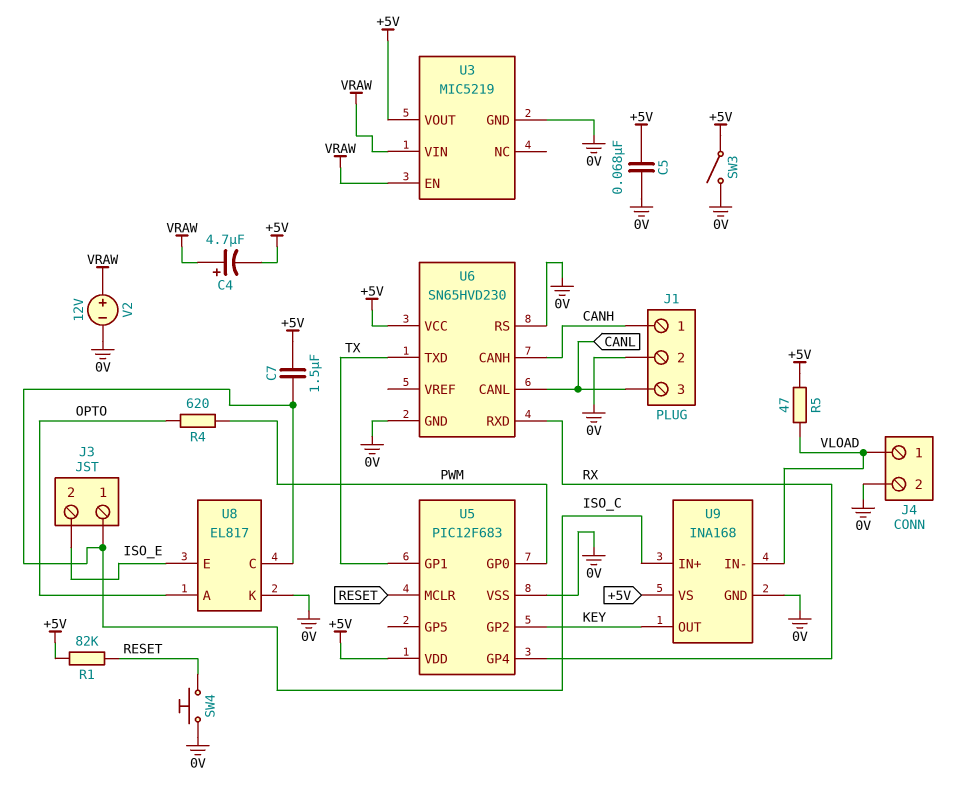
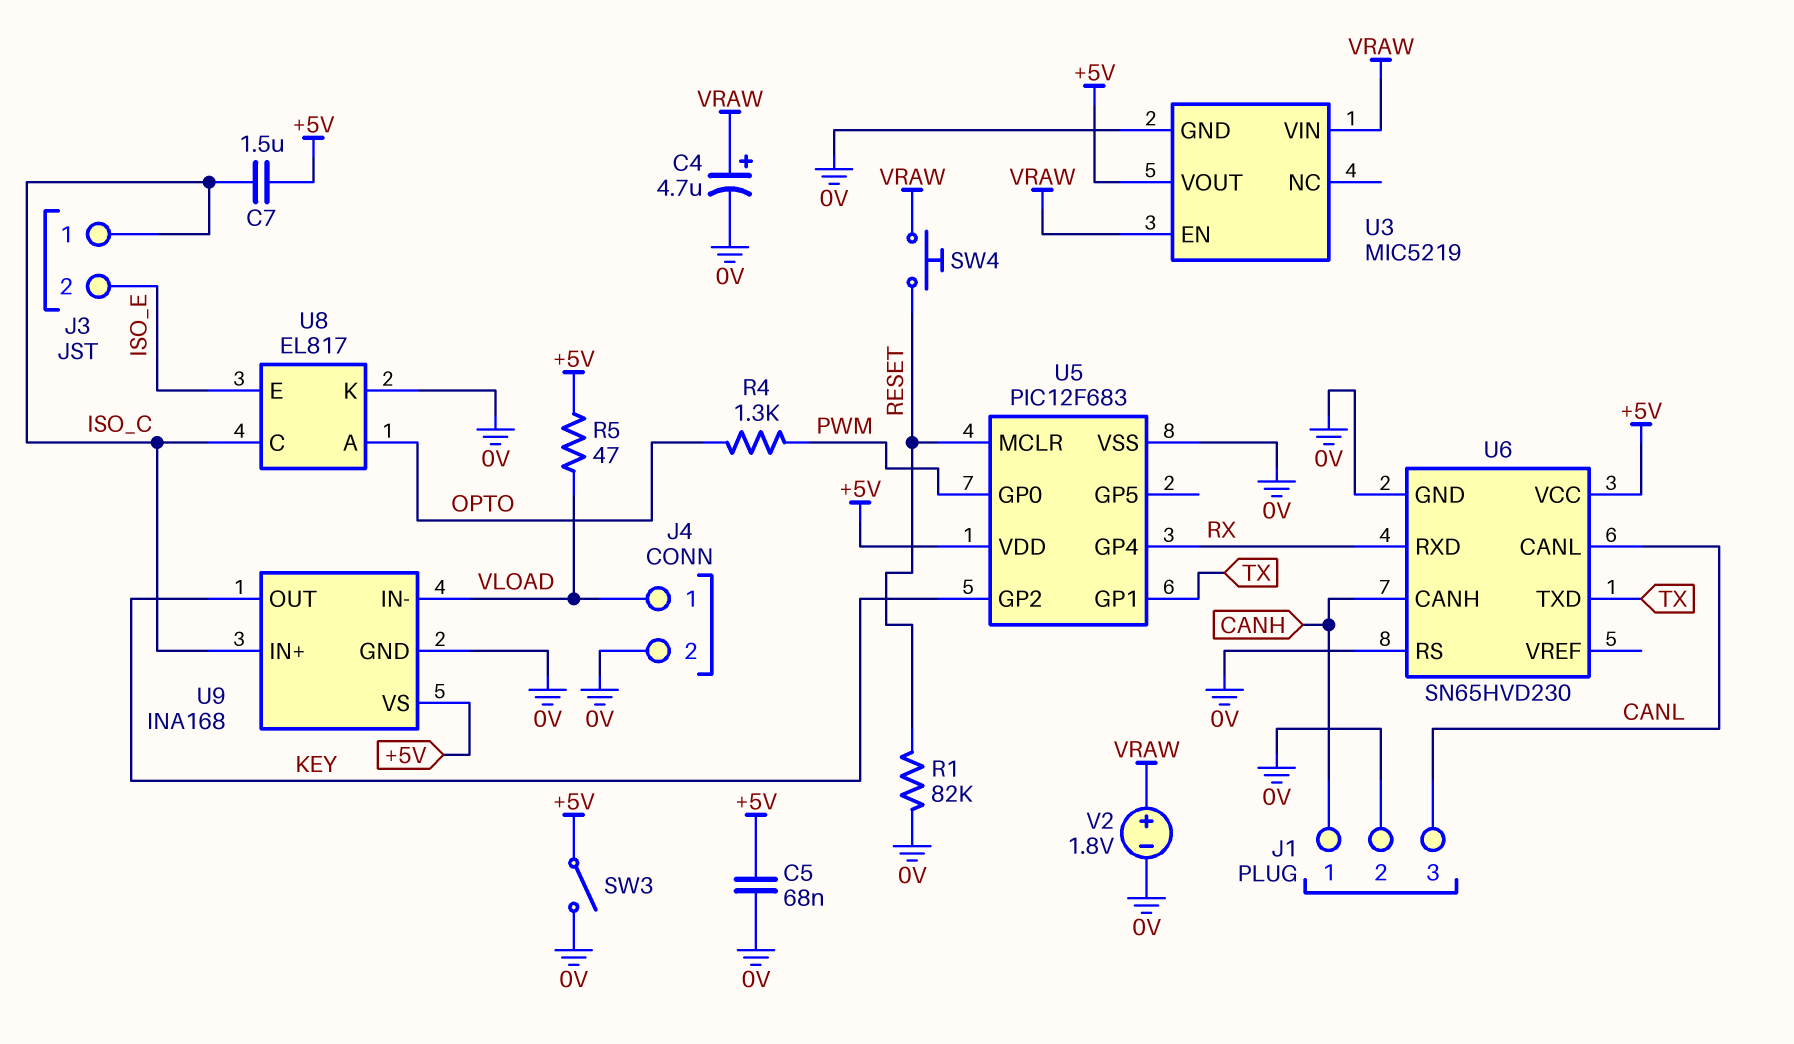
C4: 4.7uF (plus VRAW, minus +5V) -> 4.7uF (plus VRAW, minus 0V)
R1: 82k (+5V, RESET) -> 82k (0V, RESET)
R4: 620 (OPTO, PWM) -> 1.3k (OPTO, PWM)
SW4: button (0V, RESET) -> button (RESET, VRAW)
V2: 12V (plus VRAW, minus 0V) -> 1.8V (plus VRAW, minus 0V)

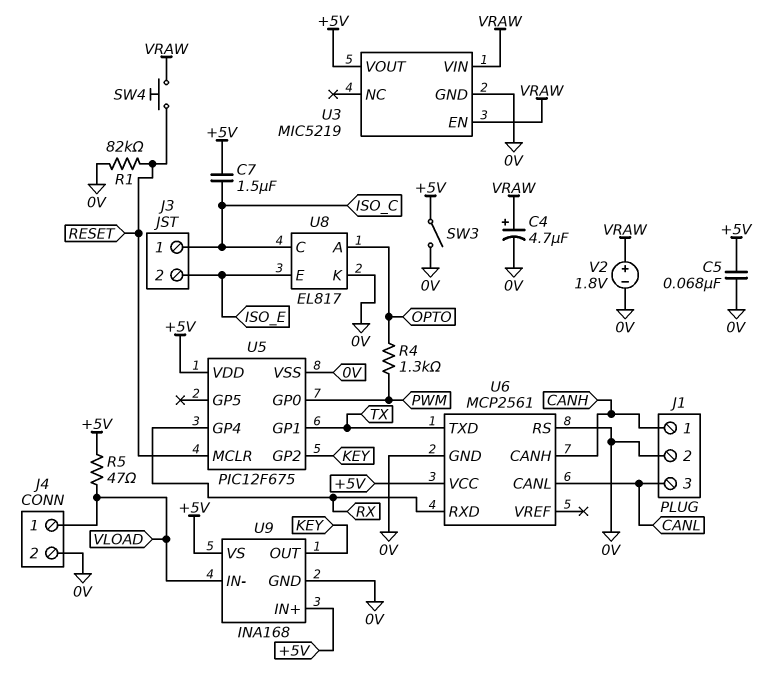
U5: PIC12F683 -> PIC12F675
U6: SN65HVD230 -> MCP2561
U9 pin IN+: ISO_C -> +5V

